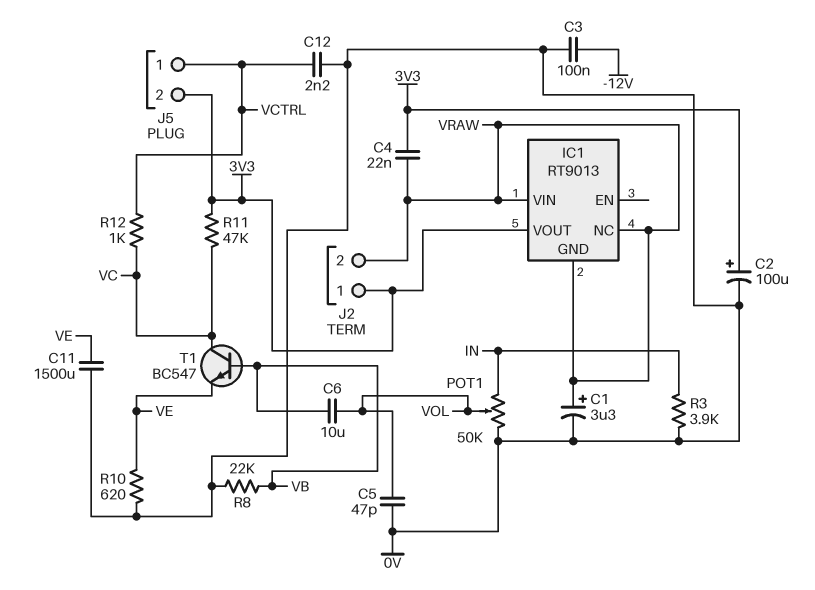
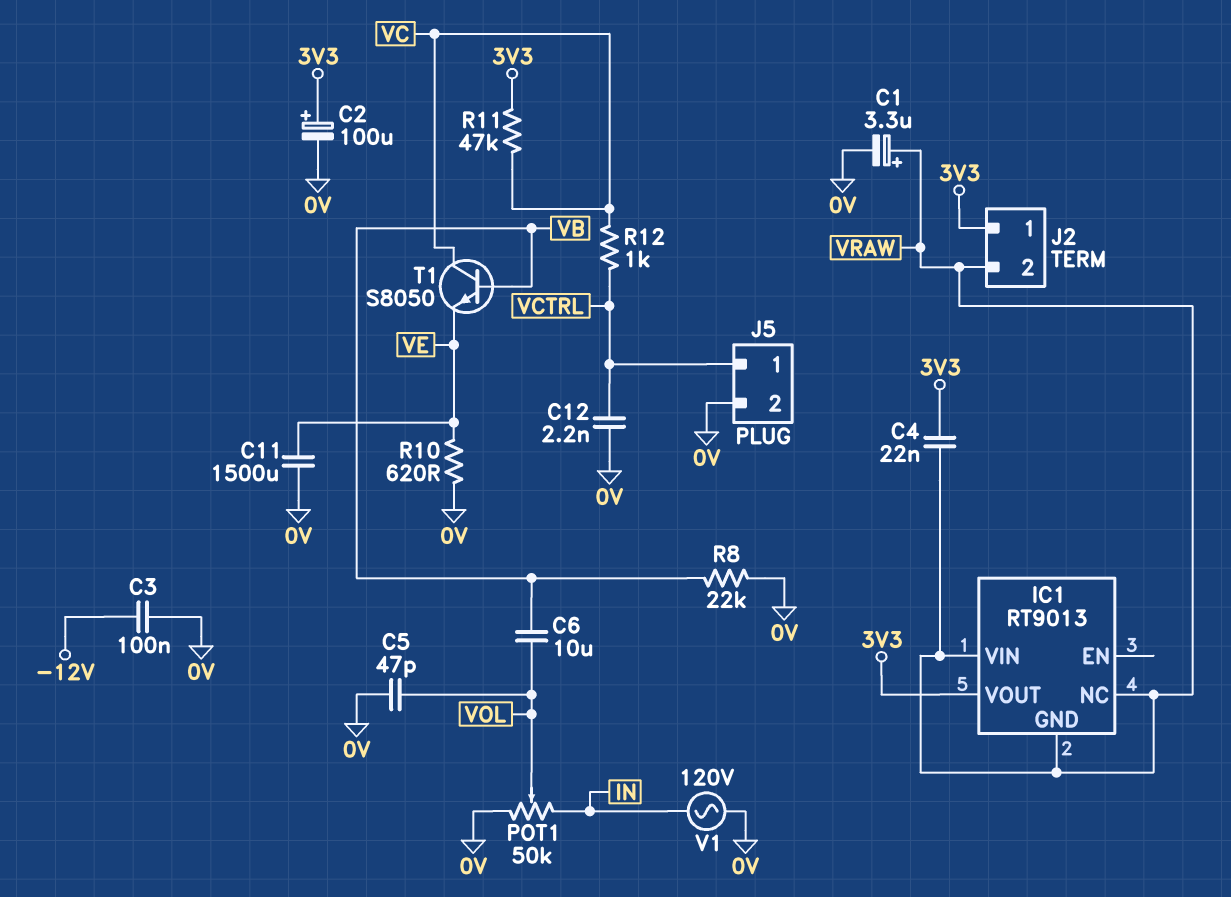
J5 pin 2: 3V3 -> 0V
R3: 3.9k (0V, IN) -> none
T1: NPN BC547 (B VB, C VC, E VE) -> NPN S8050 (B VB, C VC, E VE)
V1: none -> AC 120V (0V, IN)

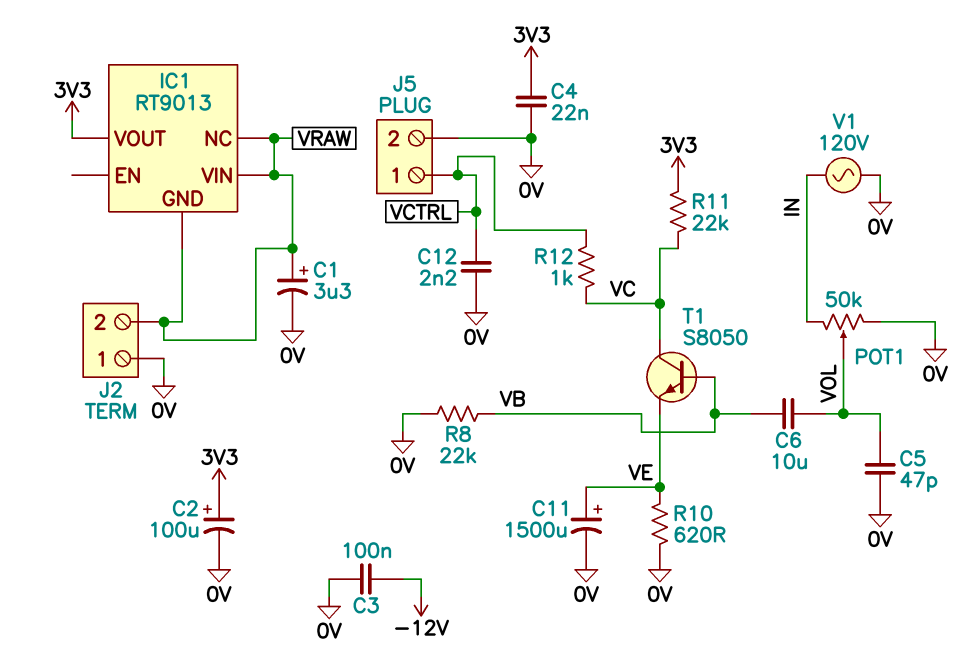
C4: 22nF (3V3, VRAW) -> 22nF (0V, 3V3)
C11: 1500uF (0V, VE) -> 1500uF (plus VE, minus 0V)
J2 pin 1: 3V3 -> 0V
R11: 47k (3V3, VC) -> 22k (3V3, VC)

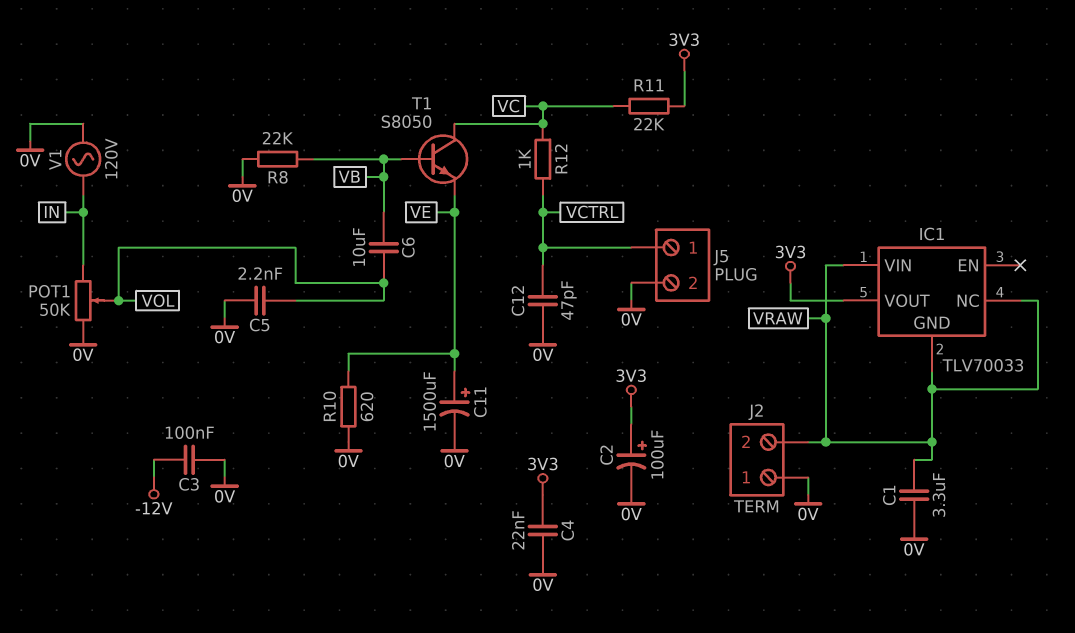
C1: 3.3uF (plus VRAW, minus 0V) -> 3.3uF (0V, VRAW)
C5: 47pF (0V, VOL) -> 2.2nF (0V, VOL)
C12: 2.2nF (0V, VCTRL) -> 47pF (0V, VCTRL)
IC1: RT9013 -> TLV70033

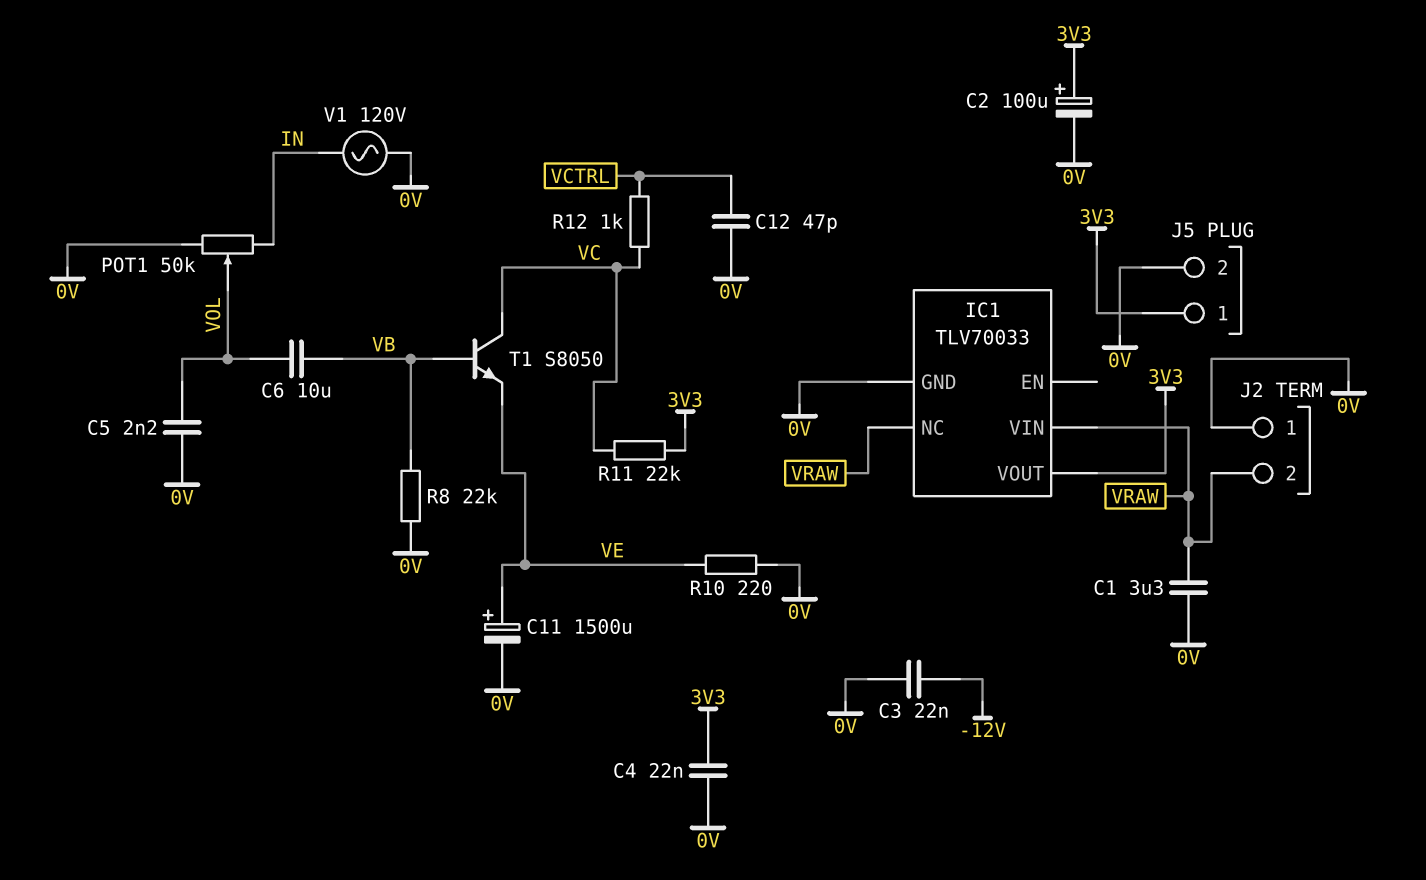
C3: 100nF (-12V, 0V) -> 22nF (-12V, 0V)
IC1 pin GND: VRAW -> 0V
J5 pin 1: VCTRL -> 3V3
R10: 620 (0V, VE) -> 220 (0V, VE)

